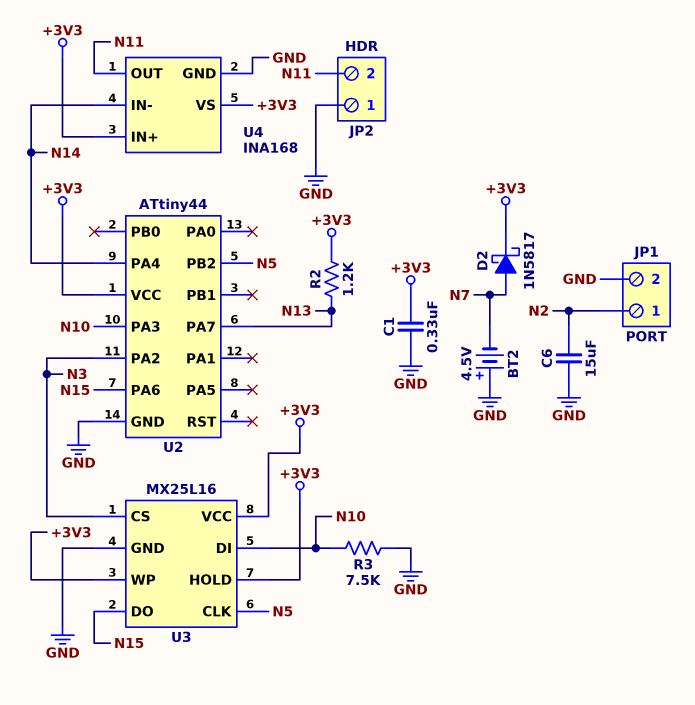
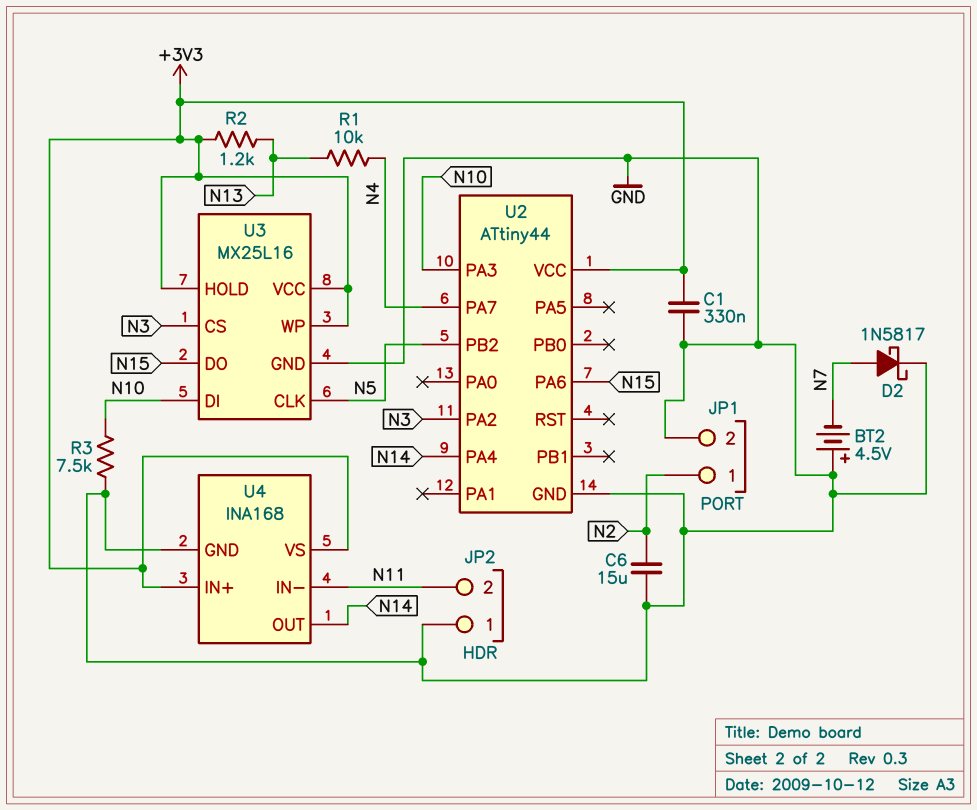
D2: schottky 1N5817 (A N7, K +3V3) -> schottky 1N5817 (A N7, K GND)
R1: none -> 10k (N4, N13)
U2 pin PA7: N13 -> N4
U4 pin IN-: N14 -> N11
U4 pin OUT: N11 -> N14

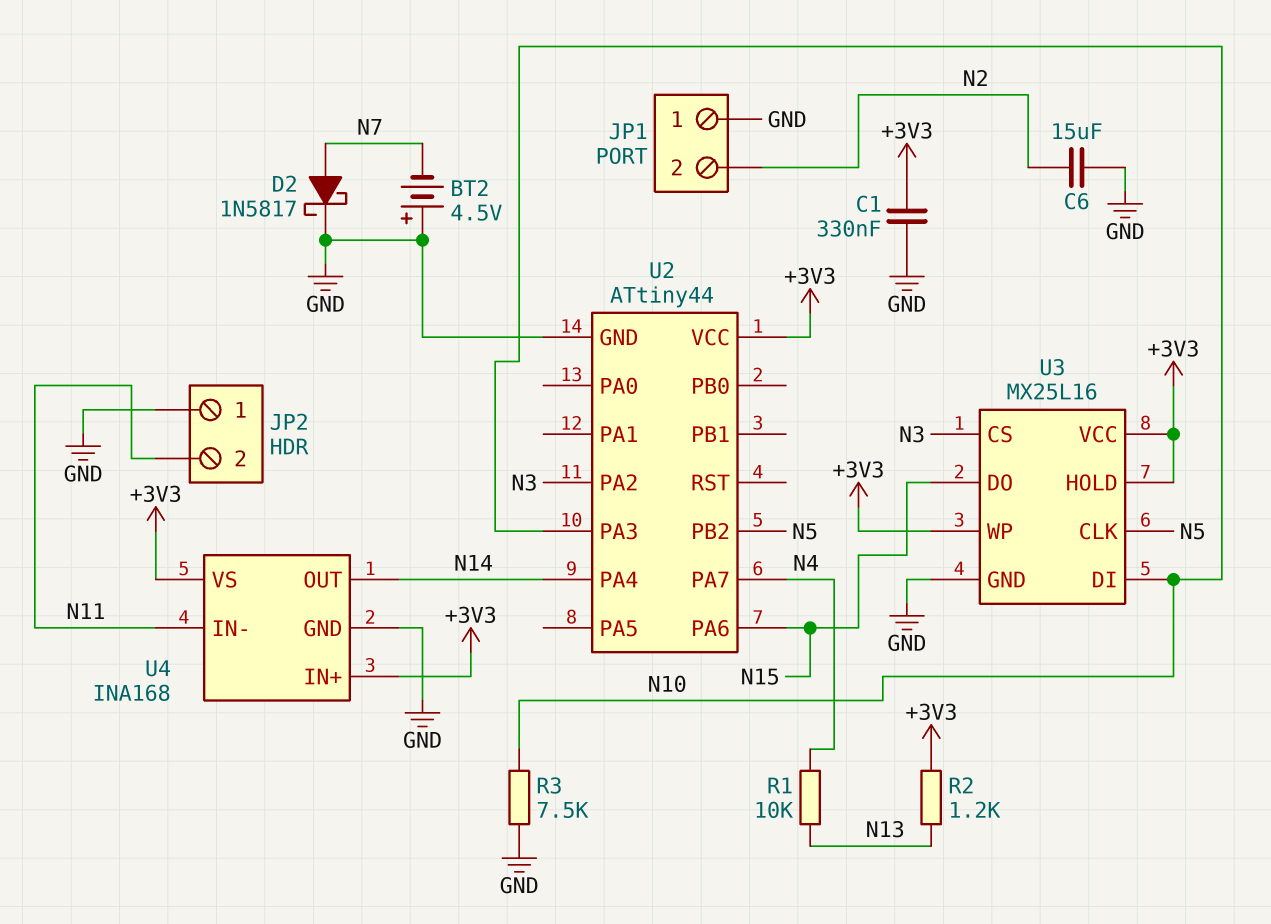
JP1 pin 1: N2 -> GND
JP1 pin 2: GND -> N2

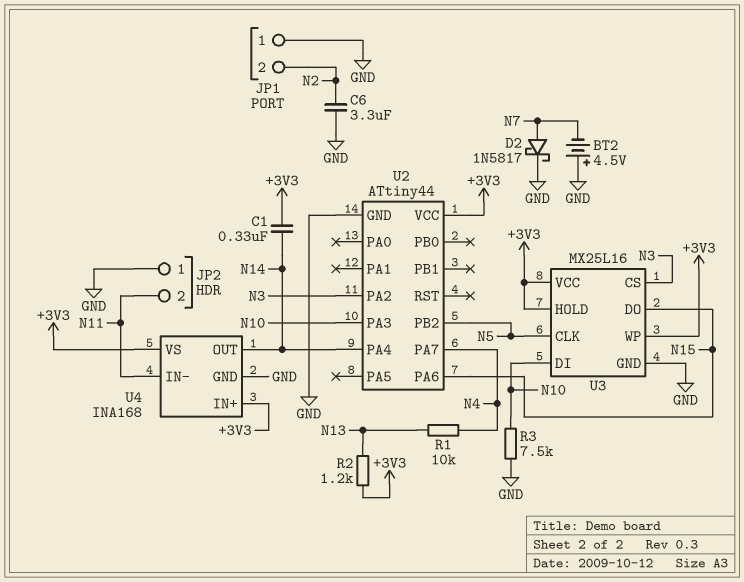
C1: 330nF (+3V3, GND) -> 330nF (+3V3, N14)
C6: 15uF (GND, N2) -> 3.3uF (GND, N2)

